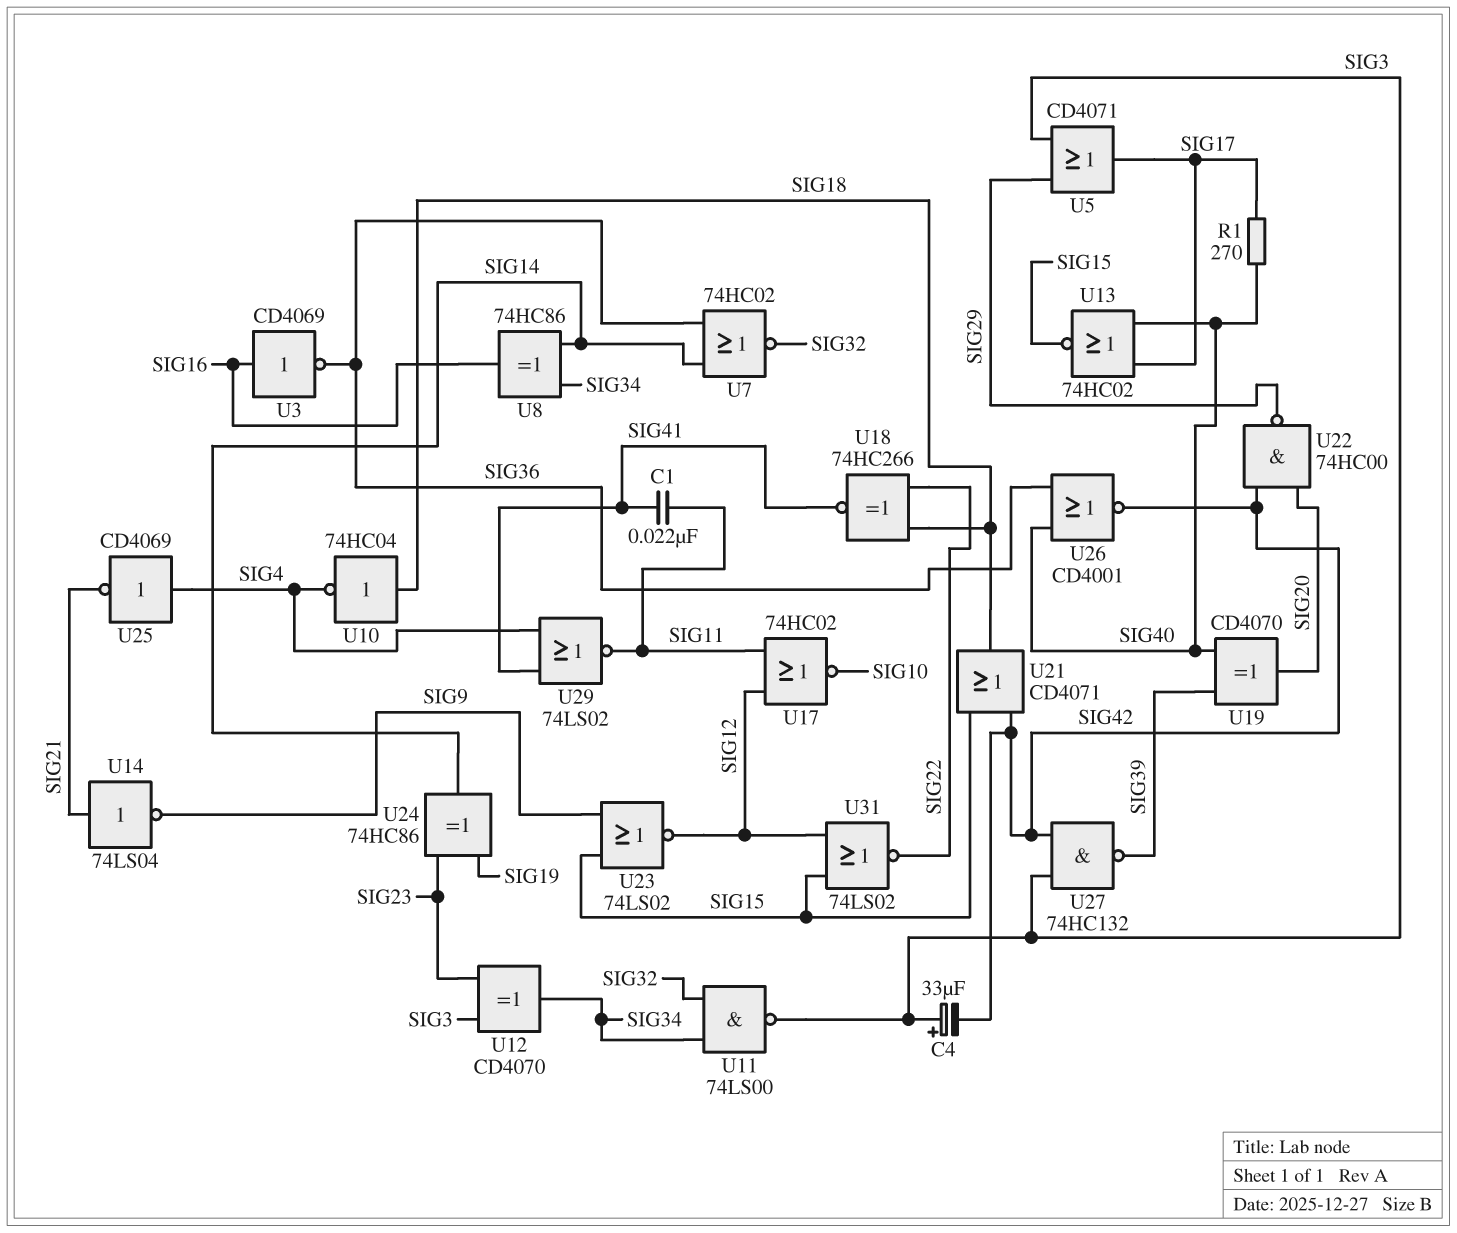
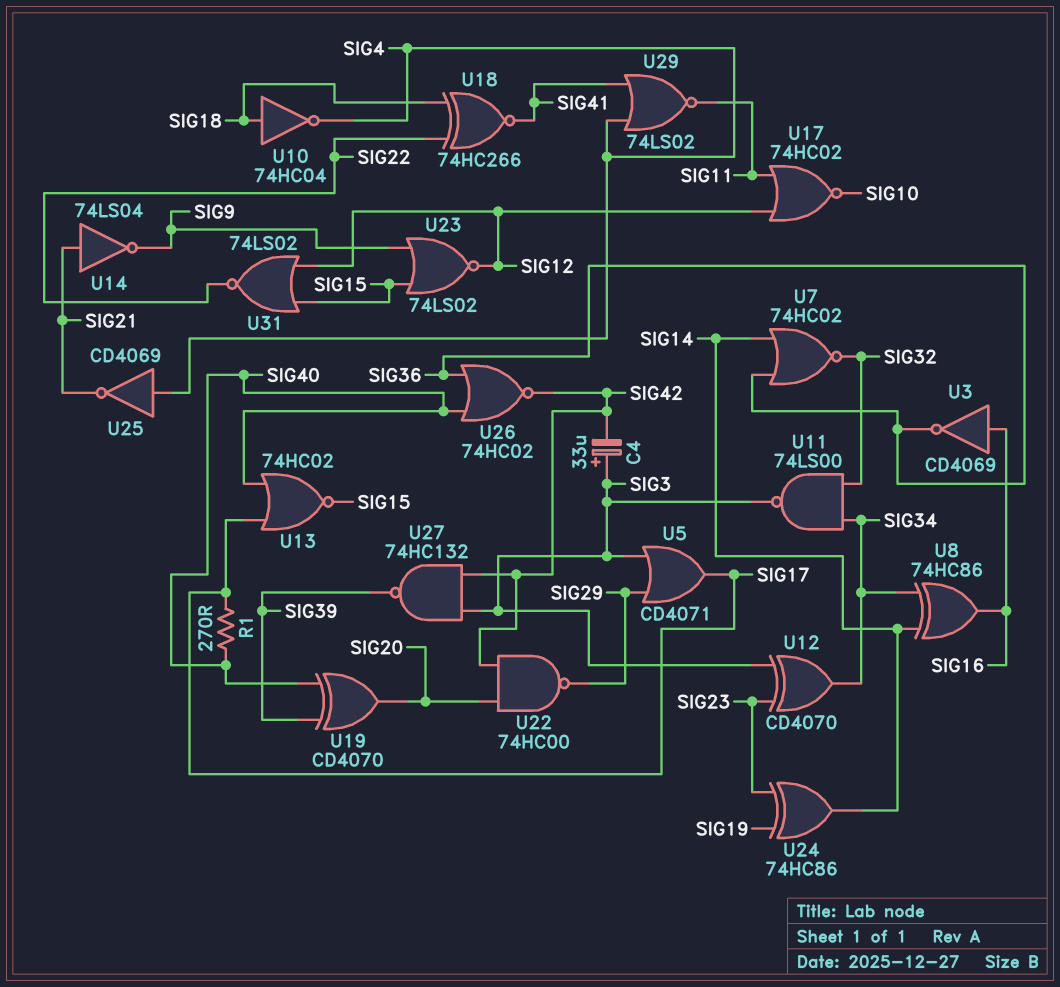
C1: 22nF (SIG11, SIG41) -> none
U21: OR CD4071 (in SIG15, in SIG42, out SIG18) -> none
U26: NOR CD4001 (in SIG36, in SIG40, out SIG42) -> NOR 74HC02 (in SIG36, in SIG40, out SIG42)

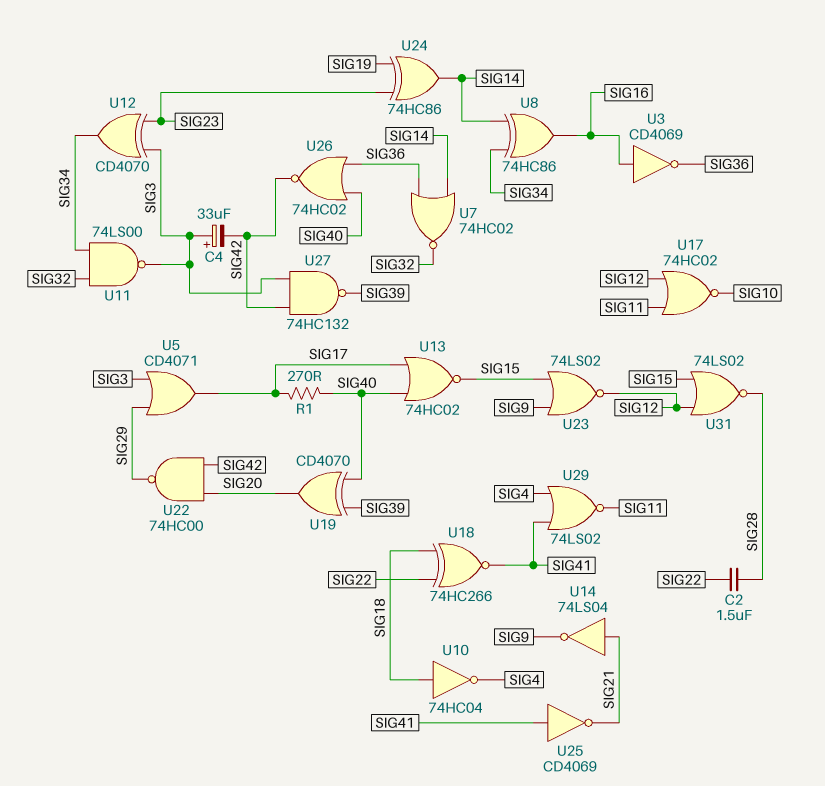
C2: none -> 1.5uF (SIG22, SIG28)
U25: NOT CD4069 (in SIG4, out SIG21) -> NOT CD4069 (in SIG41, out SIG21)
U31: NOR 74LS02 (in SIG12, in SIG15, out SIG22) -> NOR 74LS02 (in SIG12, in SIG15, out SIG28)

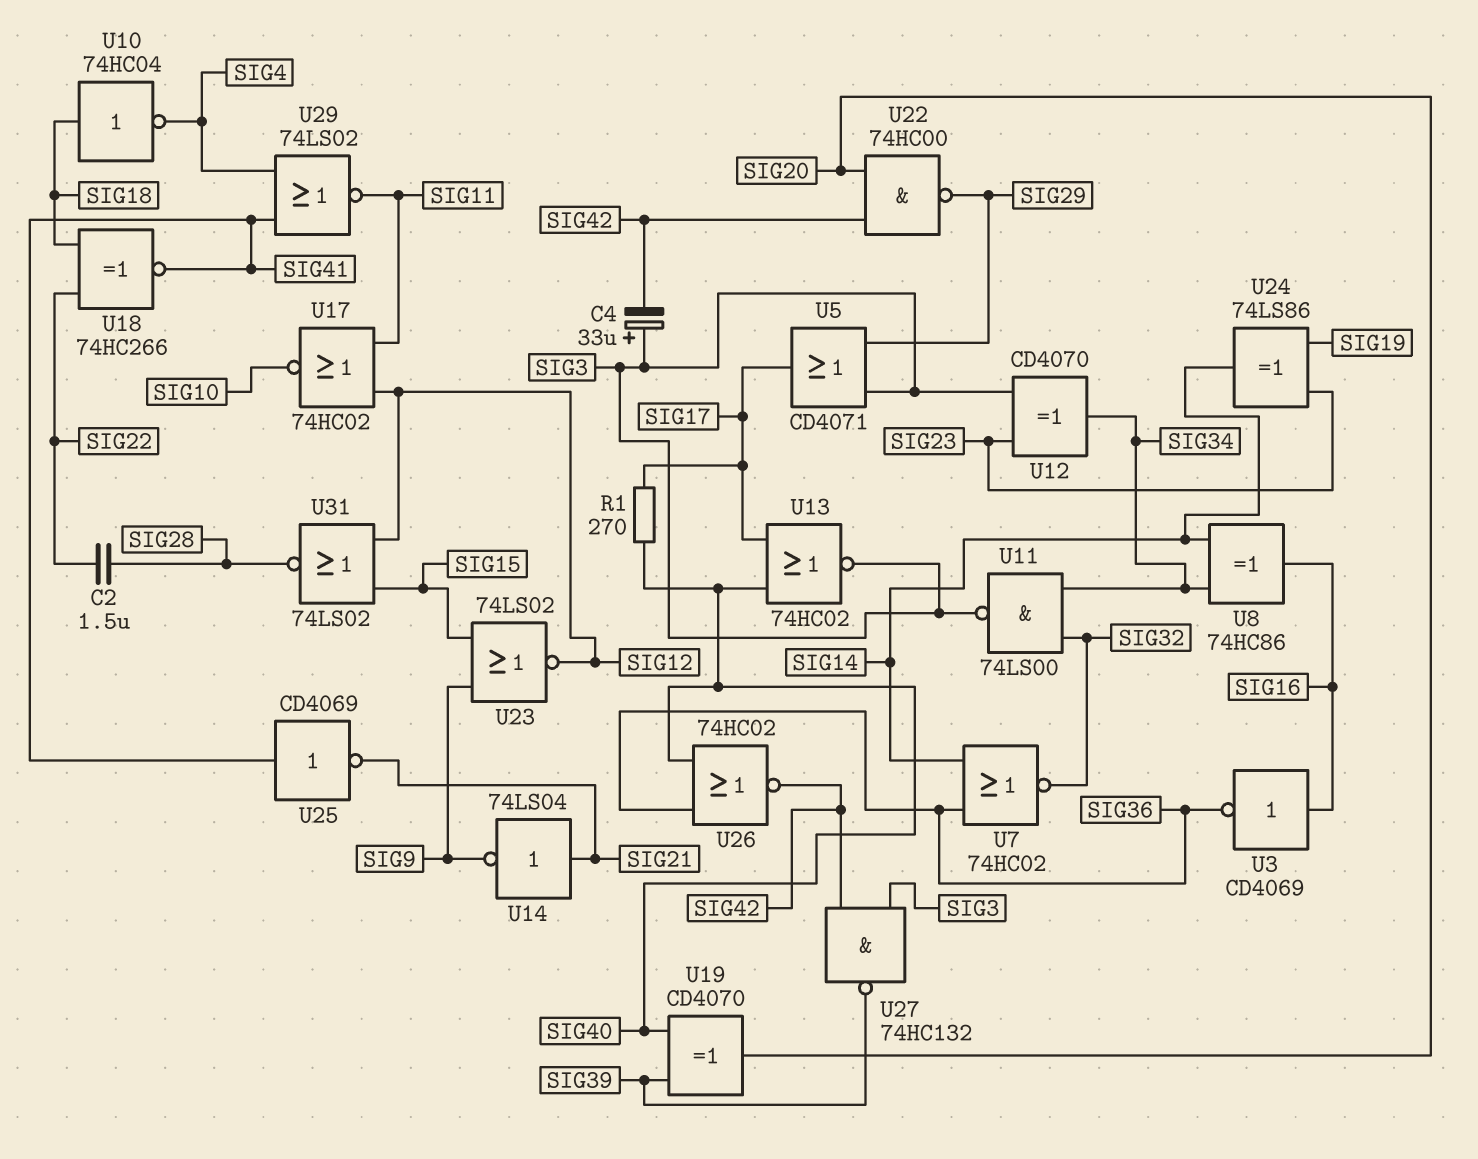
U13: NOR 74HC02 (in SIG17, in SIG40, out SIG15) -> NOR 74HC02 (in SIG17, in SIG40, out SIG3)
U24: XOR 74HC86 (in SIG19, in SIG23, out SIG14) -> XOR 74LS86 (in SIG19, in SIG23, out SIG14)

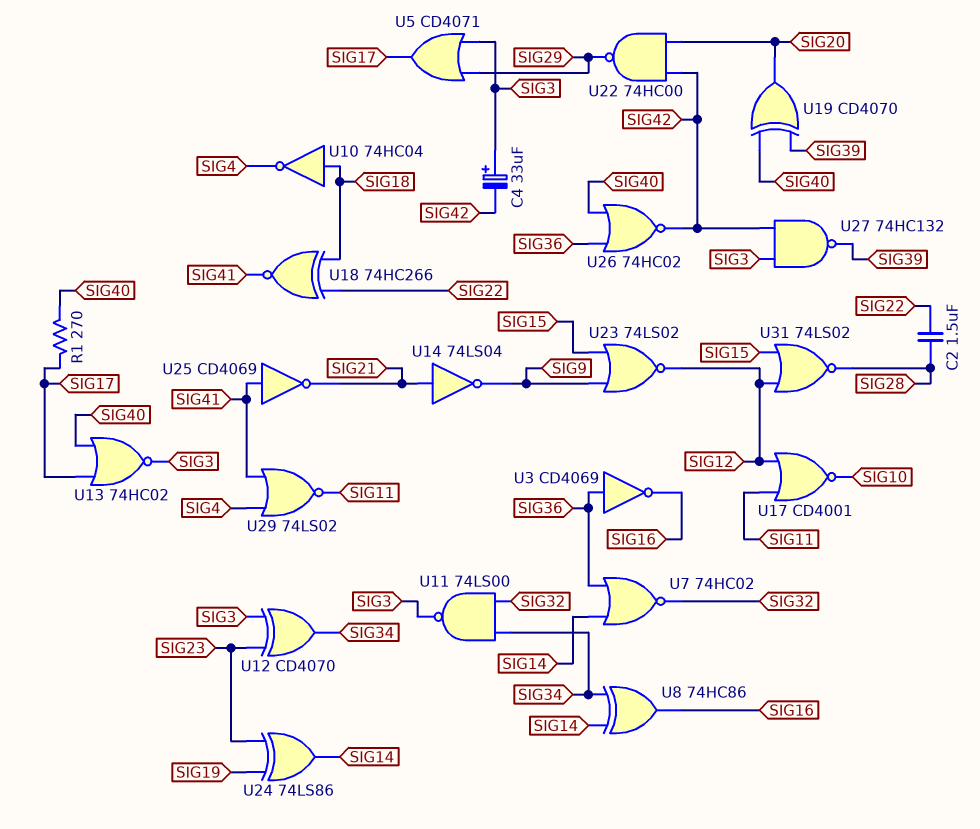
U3: NOT CD4069 (in SIG16, out SIG36) -> NOT CD4069 (in SIG36, out SIG16)
U17: NOR 74HC02 (in SIG11, in SIG12, out SIG10) -> NOR CD4001 (in SIG11, in SIG12, out SIG10)

